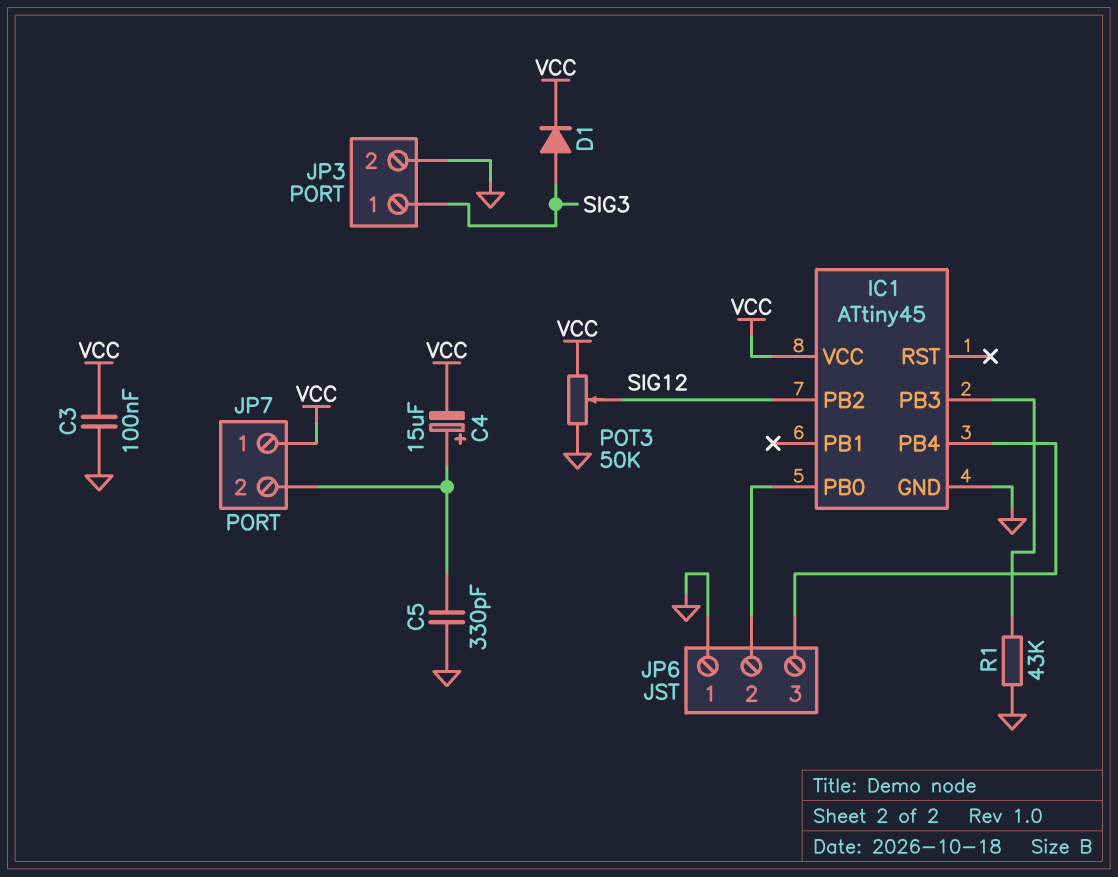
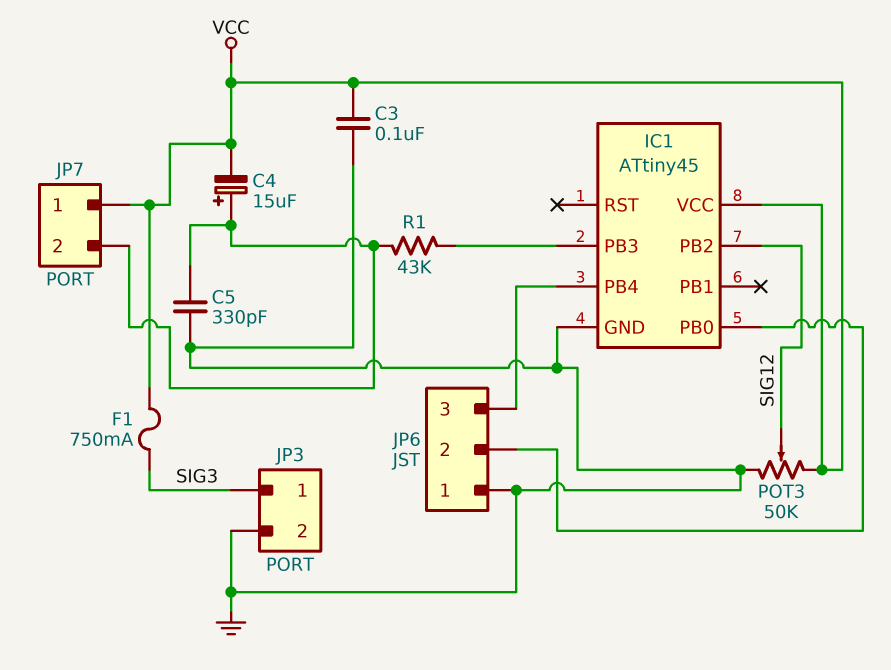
D1: diode (A SIG3, K VCC) -> none
F1: none -> 750mA (SIG3, VCC)
R1: 43k (GND, IC1/PB3) -> 43k (IC1/PB3, JP7/2)

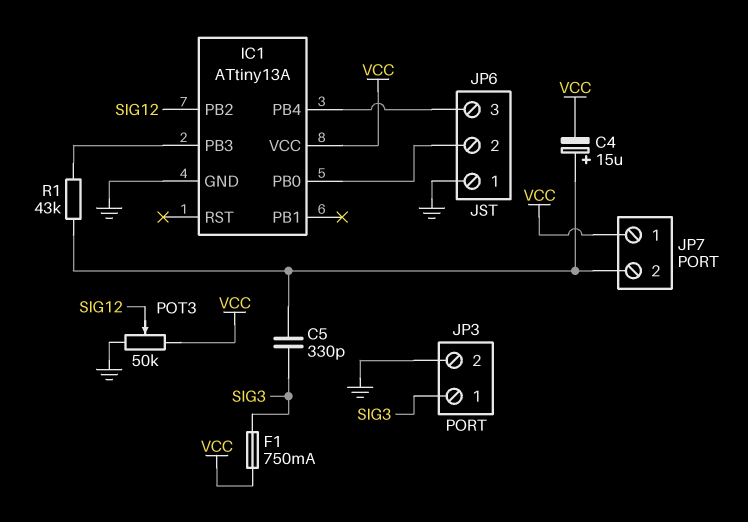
C3: 100nF (GND, VCC) -> none
C5: 330pF (GND, JP7/2) -> 330pF (JP7/2, SIG3)
IC1: ATtiny45 -> ATtiny13A

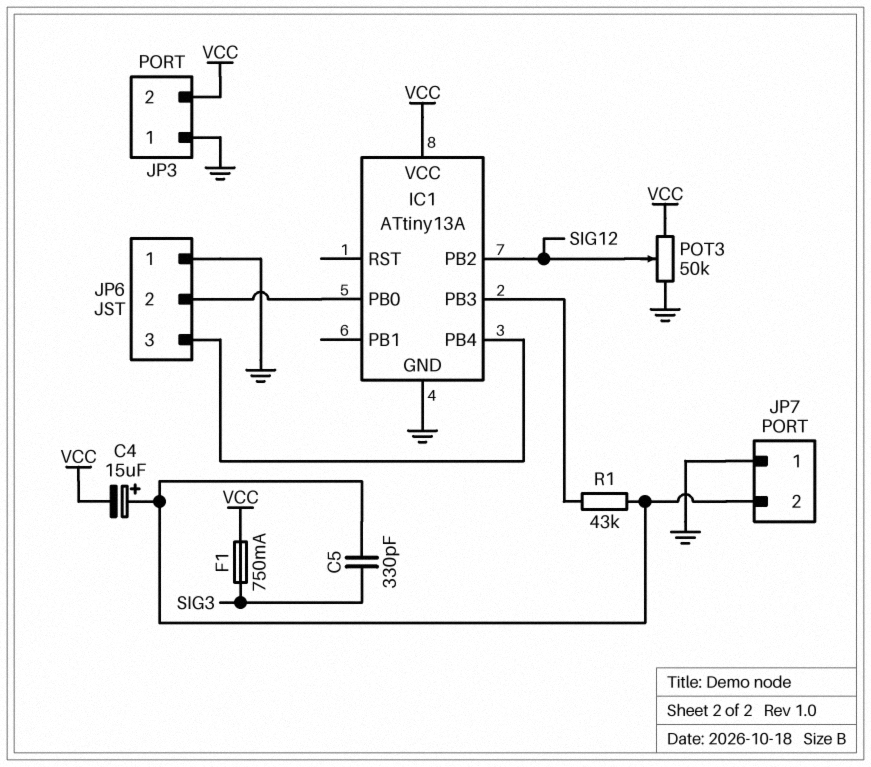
JP3 pin 1: SIG3 -> GND
JP3 pin 2: GND -> VCC
JP7 pin 1: VCC -> GND

